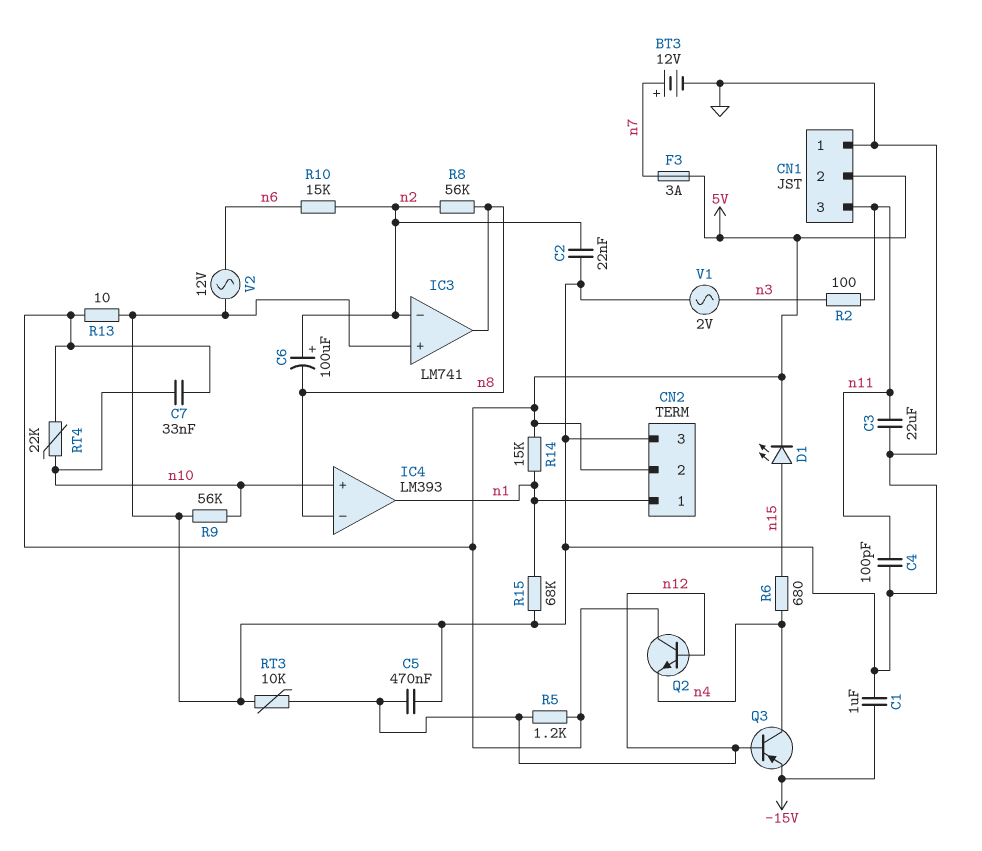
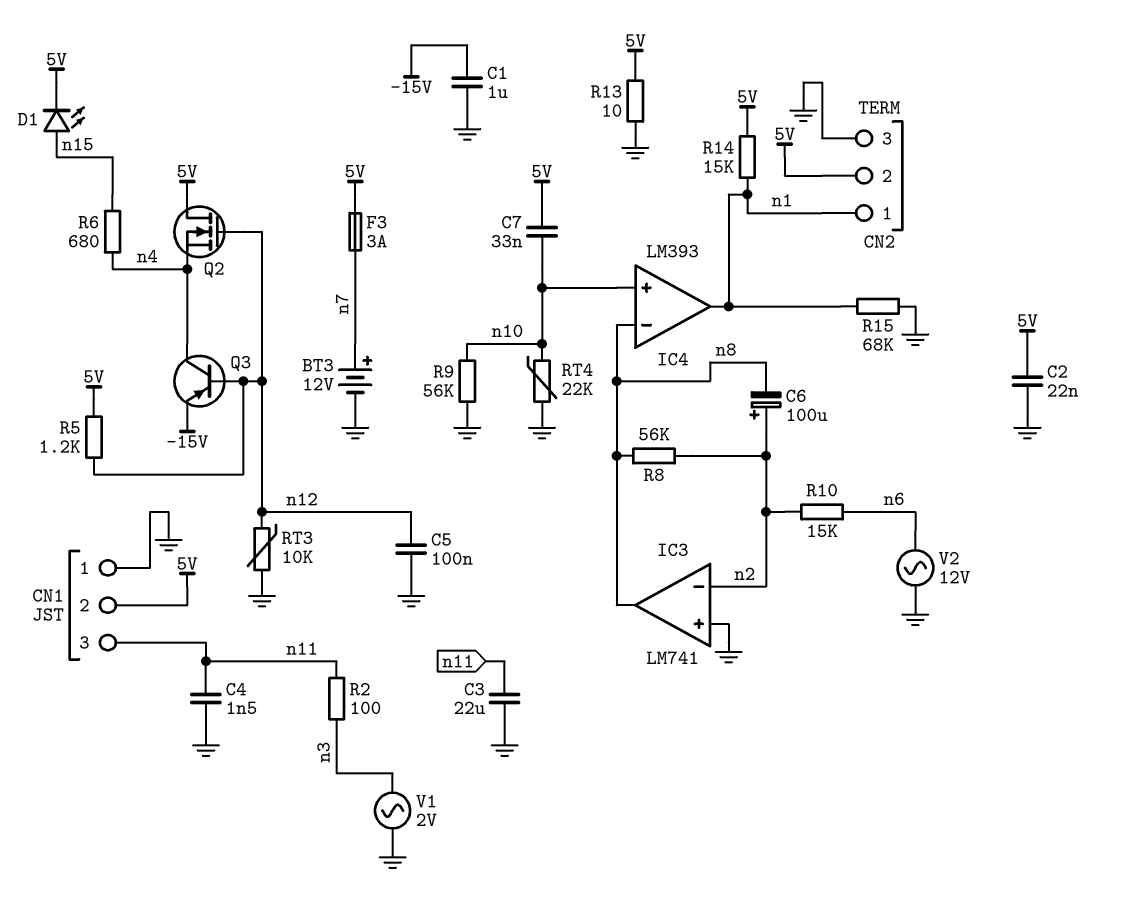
C2: 22nF (GND, n2) -> 22nF (5V, GND)
C4: 100pF (GND, n11) -> 1.5nF (GND, n11)
C5: 470nF (GND, n12) -> 100nF (GND, n12)
Q2: NPN (B n12, C 5V, E n4) -> NMOS (G n12, D 5V, S n4)
RT4: 22k (5V, n10) -> 22k (GND, n10)

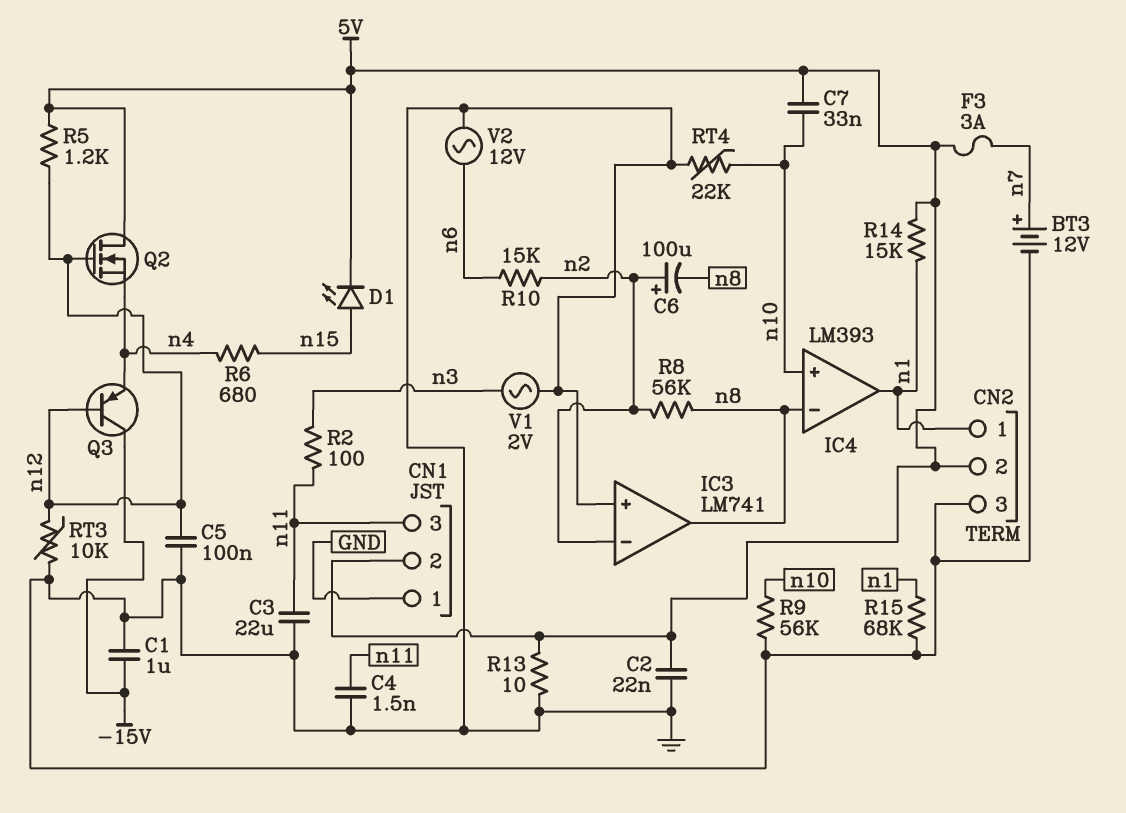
Q3: PNP (B n12, C n4, E -15V) -> PNP (B n12, C -15V, E n4)

